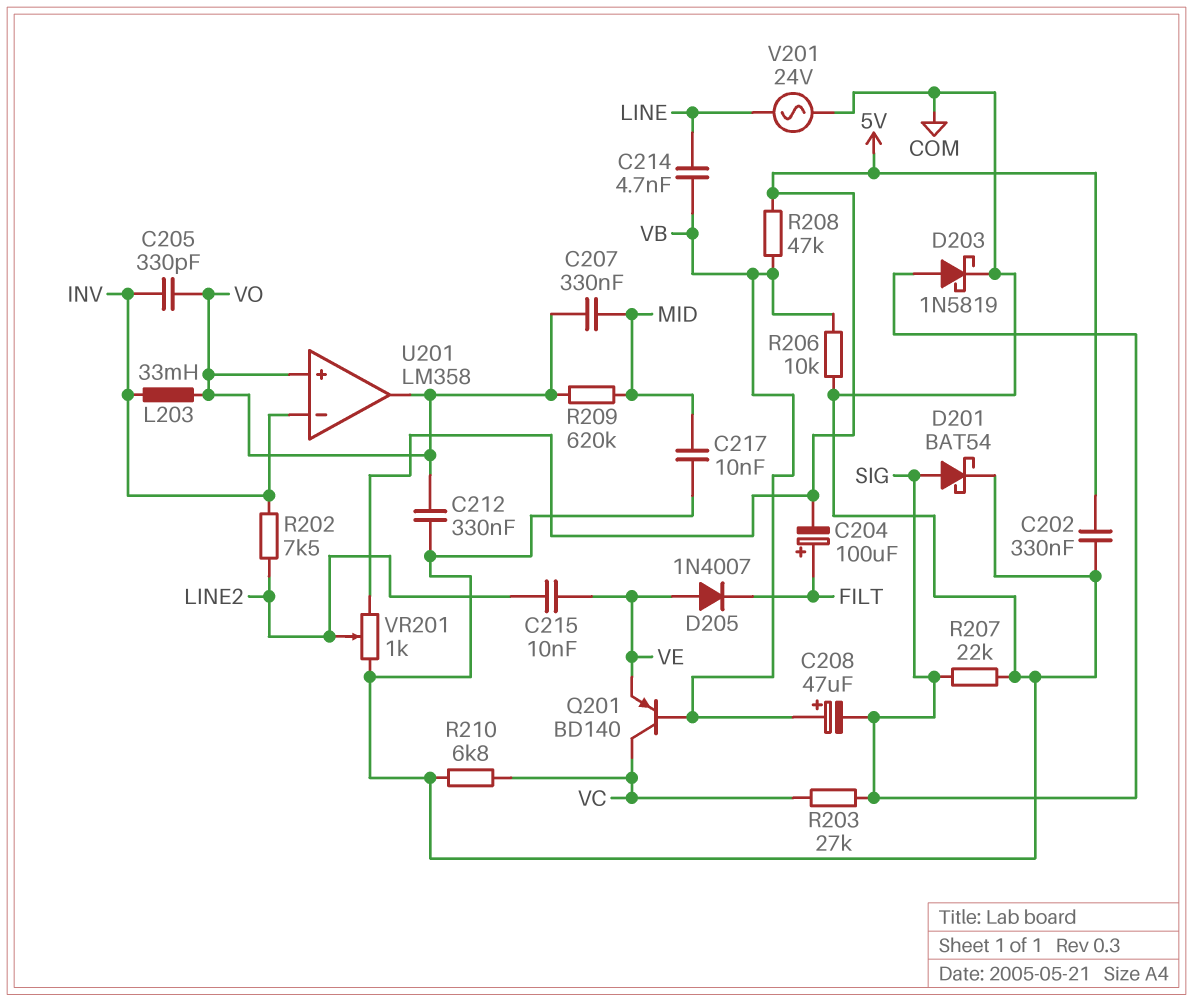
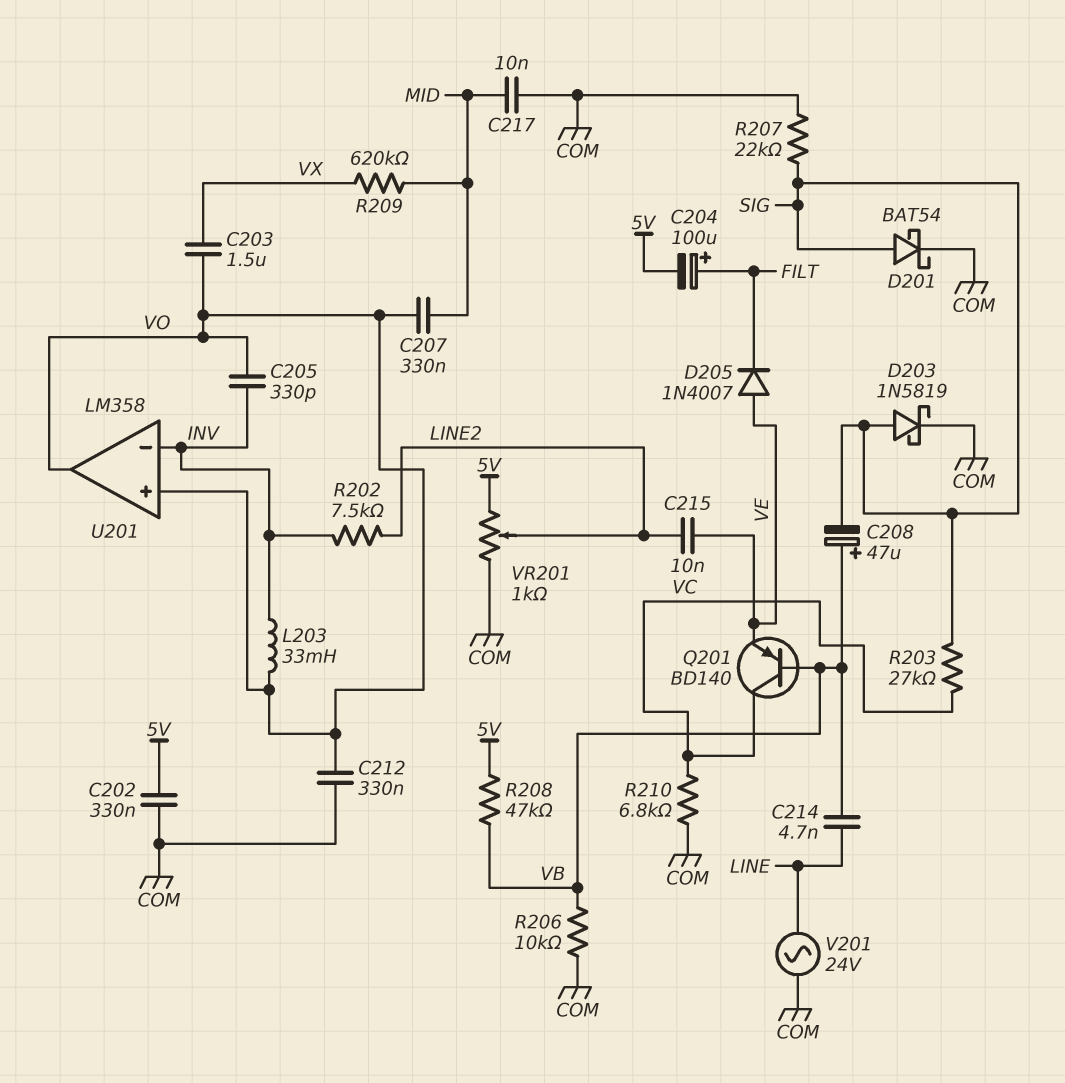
C203: none -> 1.5uF (VO, VX)
R209: 620k (MID, VO) -> 620k (MID, VX)

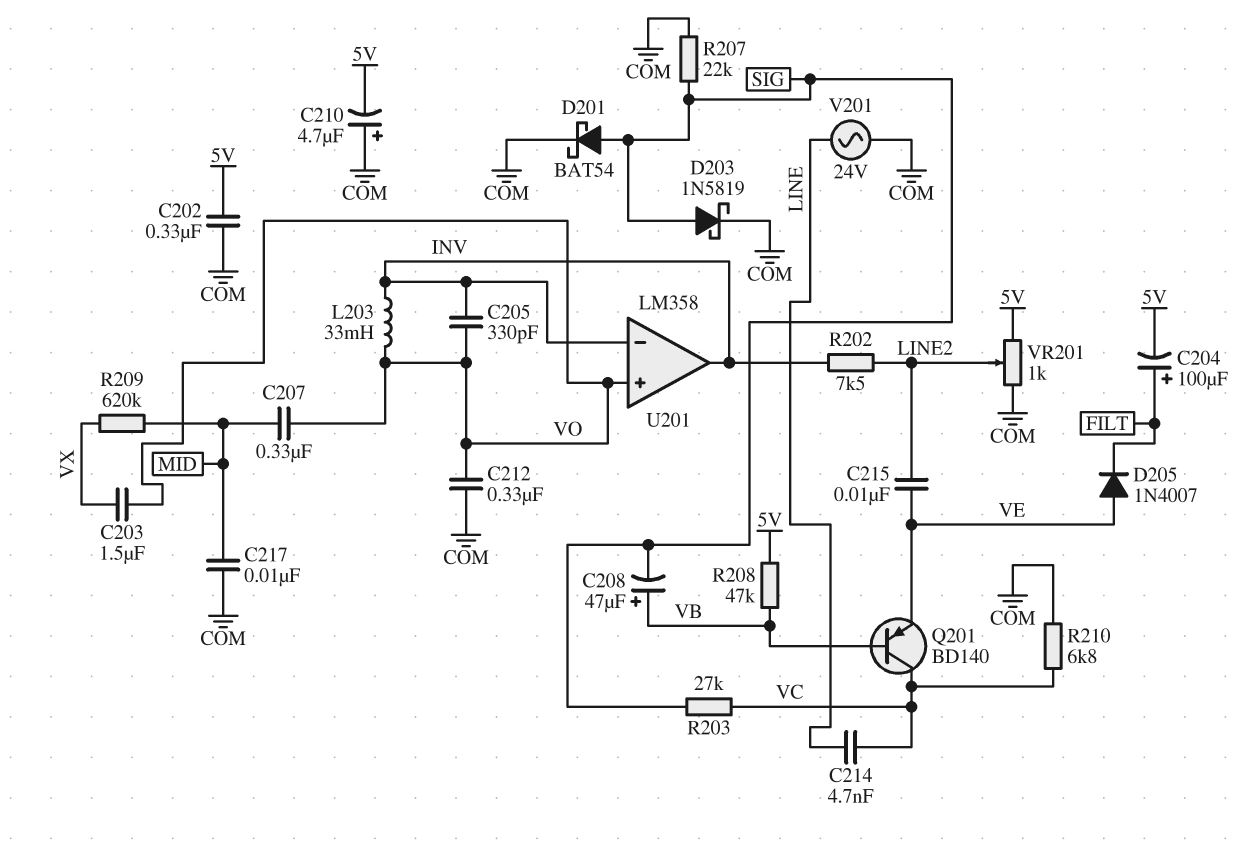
C210: none -> 4.7uF (plus COM, minus 5V)
C214: 4.7nF (LINE, VB) -> 4.7nF (LINE, VC)
R206: 10k (COM, VB) -> none
U201 pin out: VO -> INV

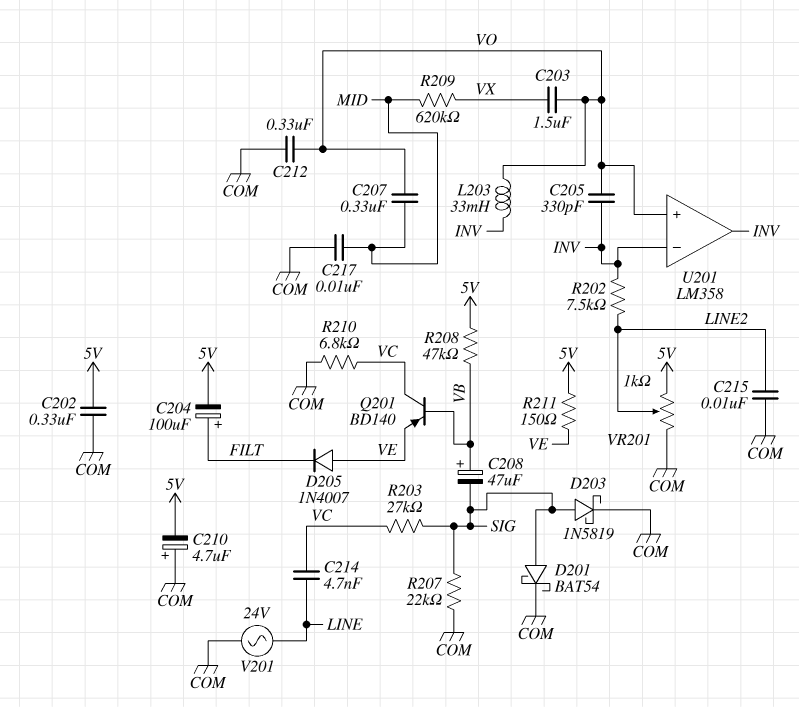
C215: 10nF (LINE2, VE) -> 10nF (COM, LINE2)
R211: none -> 150 (5V, VE)

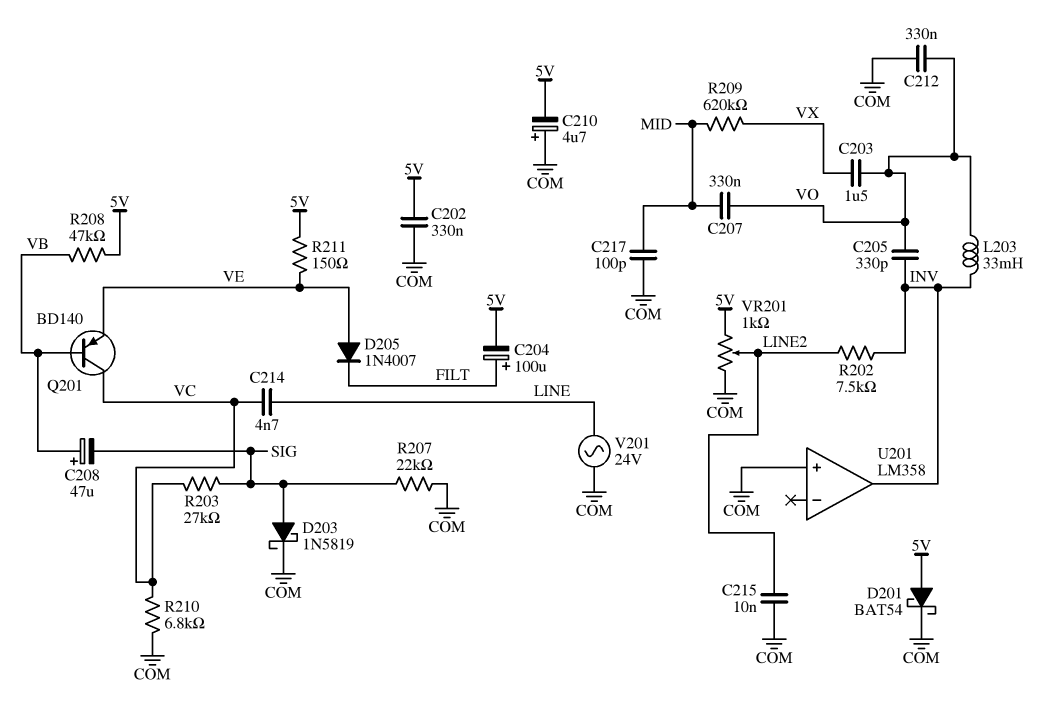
C217: 10nF (COM, MID) -> 100pF (COM, MID)
D201: schottky BAT54 (A SIG, K COM) -> schottky BAT54 (A 5V, K COM)
U201 pin in+: VO -> COM
U201 pin in-: INV -> none

